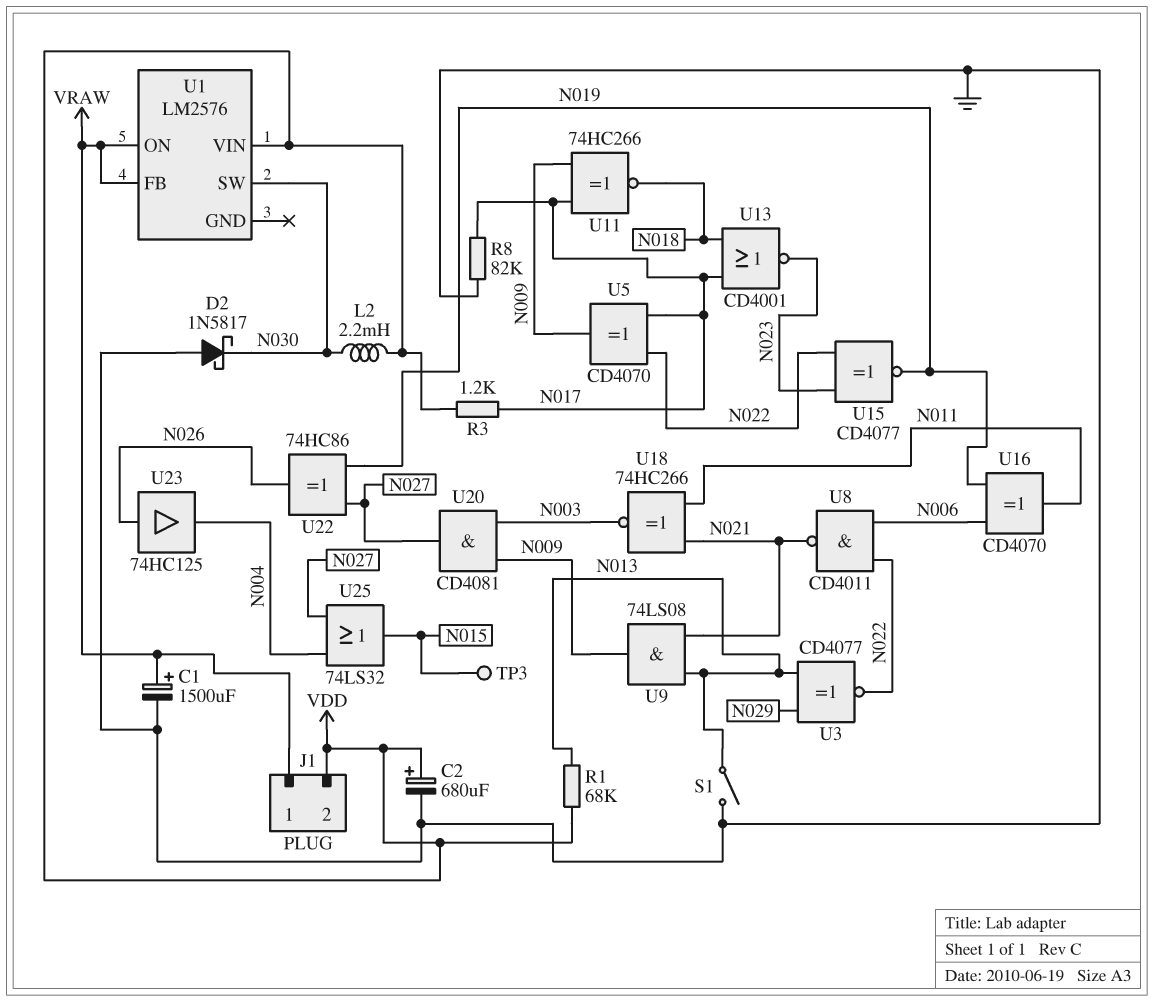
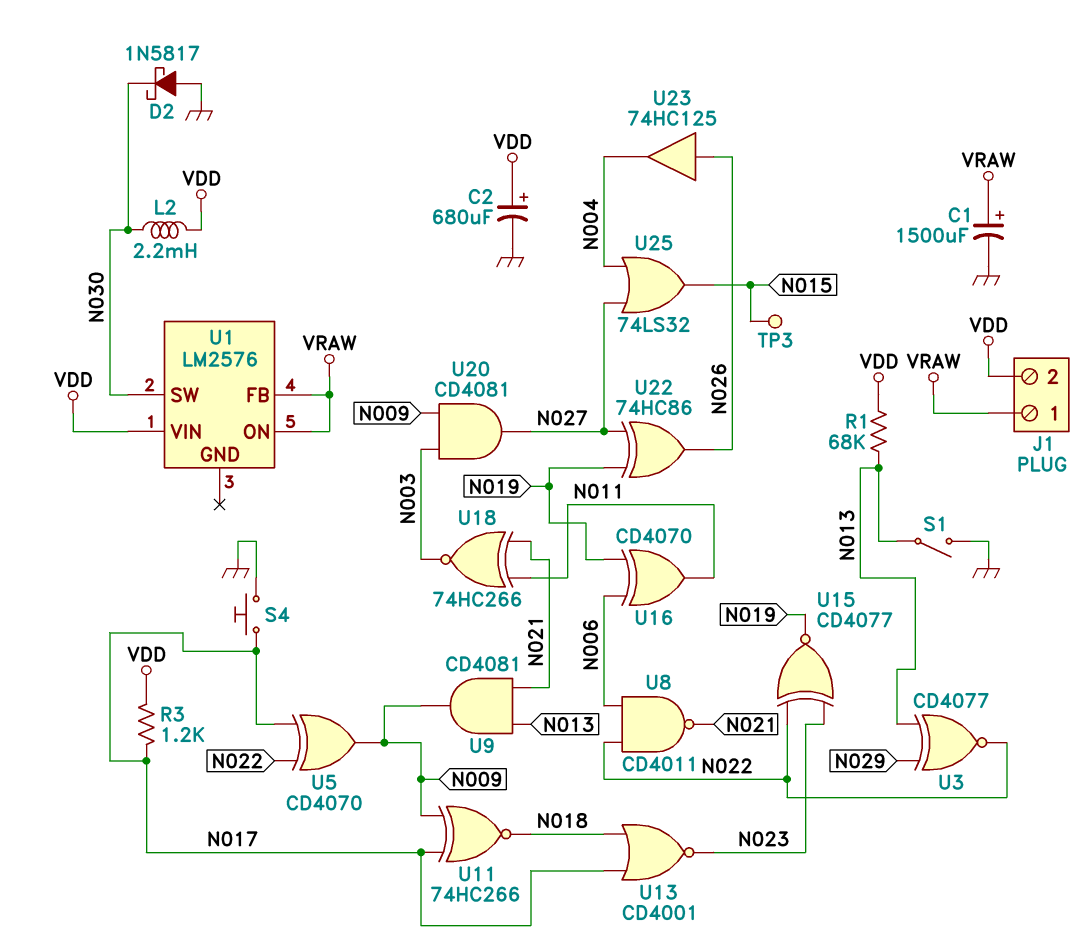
R8: 82k (GND, N017) -> none
S4: none -> button (GND, N017)
U9: AND 74LS08 (in N013, in N021, out N009) -> AND CD4081 (in N013, in N021, out N009)

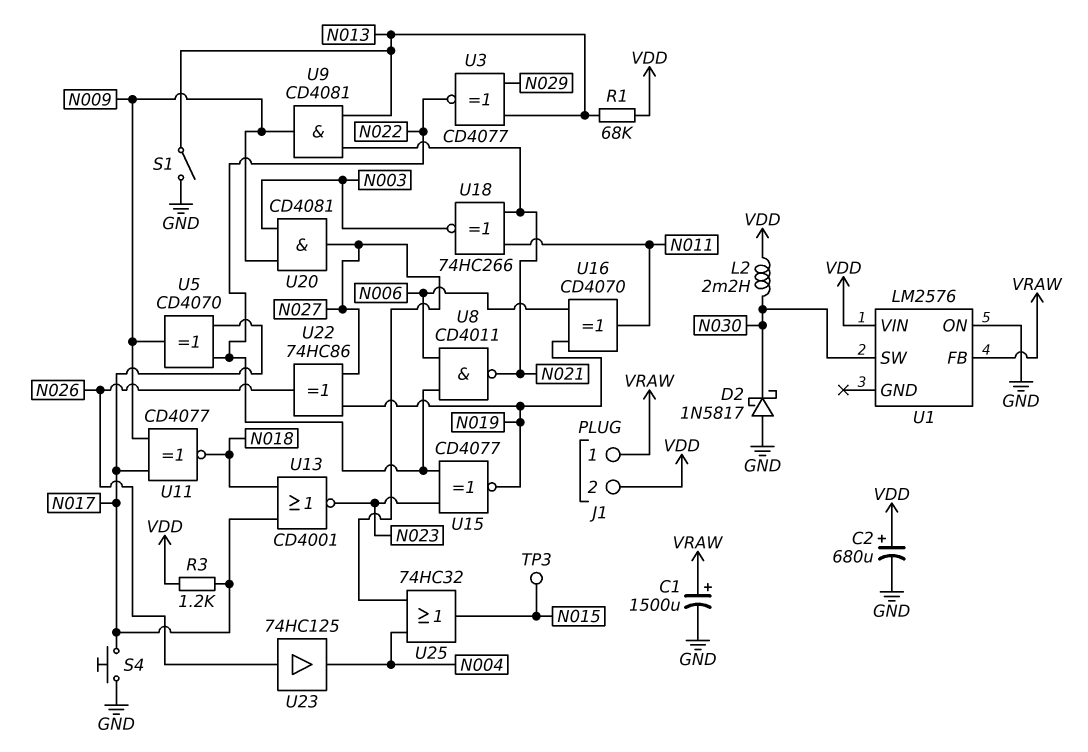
U1 pin ON: VRAW -> GND
U11: XNOR 74HC266 (in N009, in N017, out N018) -> XNOR CD4077 (in N009, in N017, out N018)
U25: OR 74LS32 (in N004, in N027, out N015) -> OR 74HC32 (in N004, in N027, out N015)

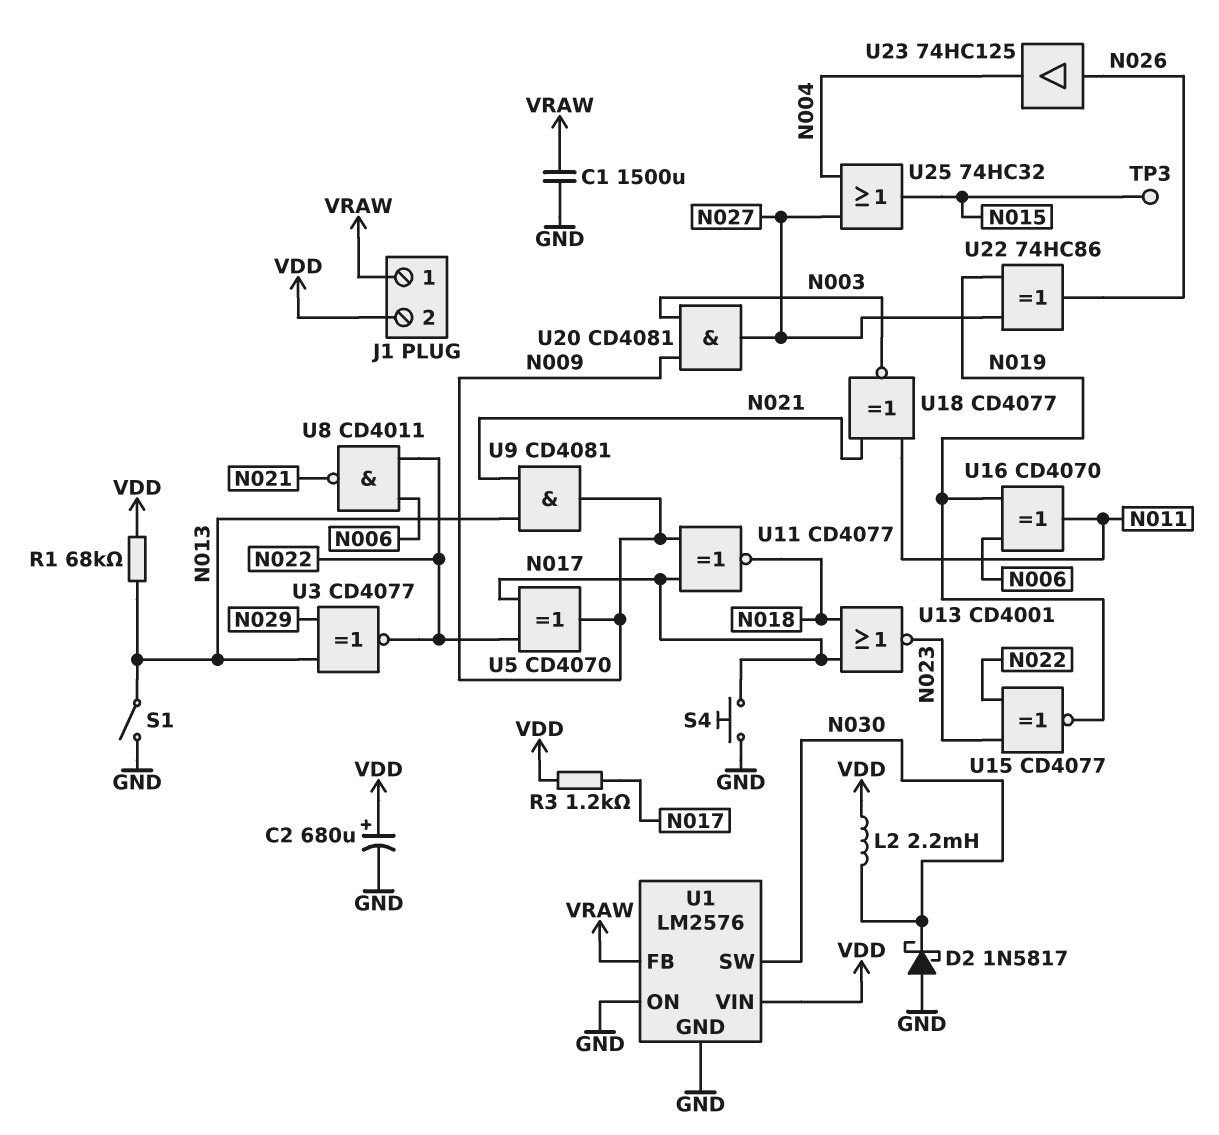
C1: 1500uF (plus VRAW, minus GND) -> 1500uF (GND, VRAW)
U1 pin GND: none -> GND
U18: XNOR 74HC266 (in N011, in N021, out N003) -> XNOR CD4077 (in N011, in N021, out N003)

